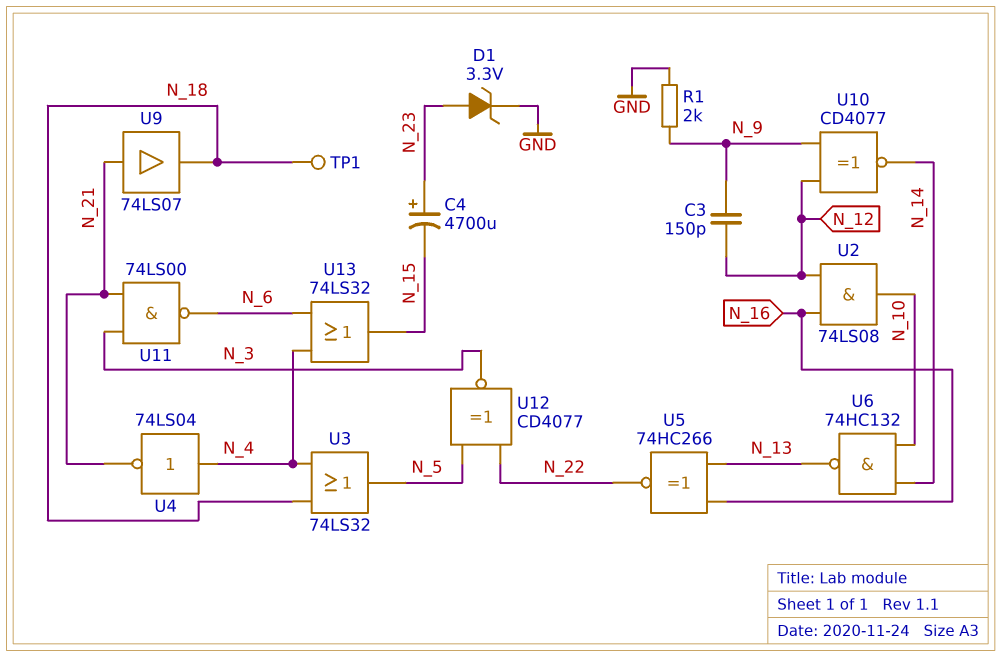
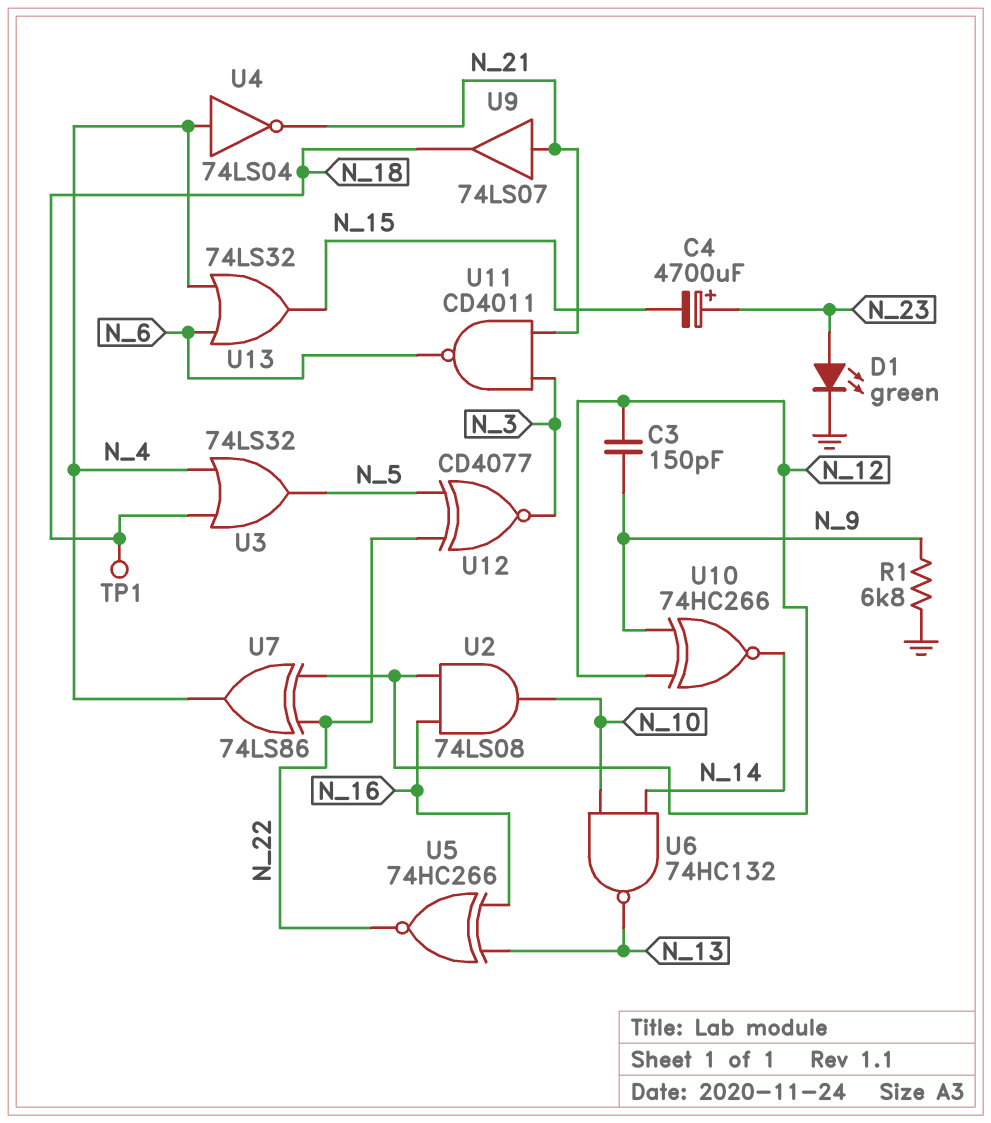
D1: zener 3.3V (A N_23, K GND) -> LED green (A N_23, K GND)
R1: 2k (GND, N_9) -> 6.8k (GND, N_9)
U7: none -> XOR 74LS86 (in N_12, in N_22, out N_4)
U10: XNOR CD4077 (in N_9, in N_12, out N_14) -> XNOR 74HC266 (in N_9, in N_12, out N_14)
U11: NAND 74LS00 (in N_3, in N_21, out N_6) -> NAND CD4011 (in N_3, in N_21, out N_6)

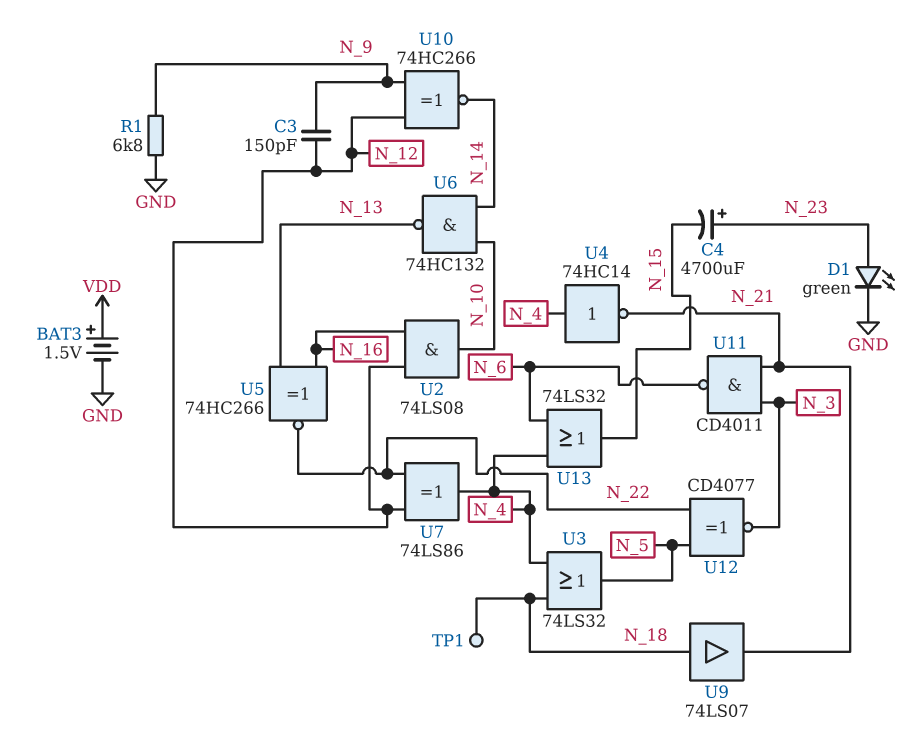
BAT3: none -> 1.5V (plus VDD, minus GND)
U4: NOT 74LS04 (in N_4, out N_21) -> NOT 74HC14 (in N_4, out N_21)
U9: buffer 74LS07 (in N_21, out N_18) -> buffer 74LS07 (in N_18, out N_21)

